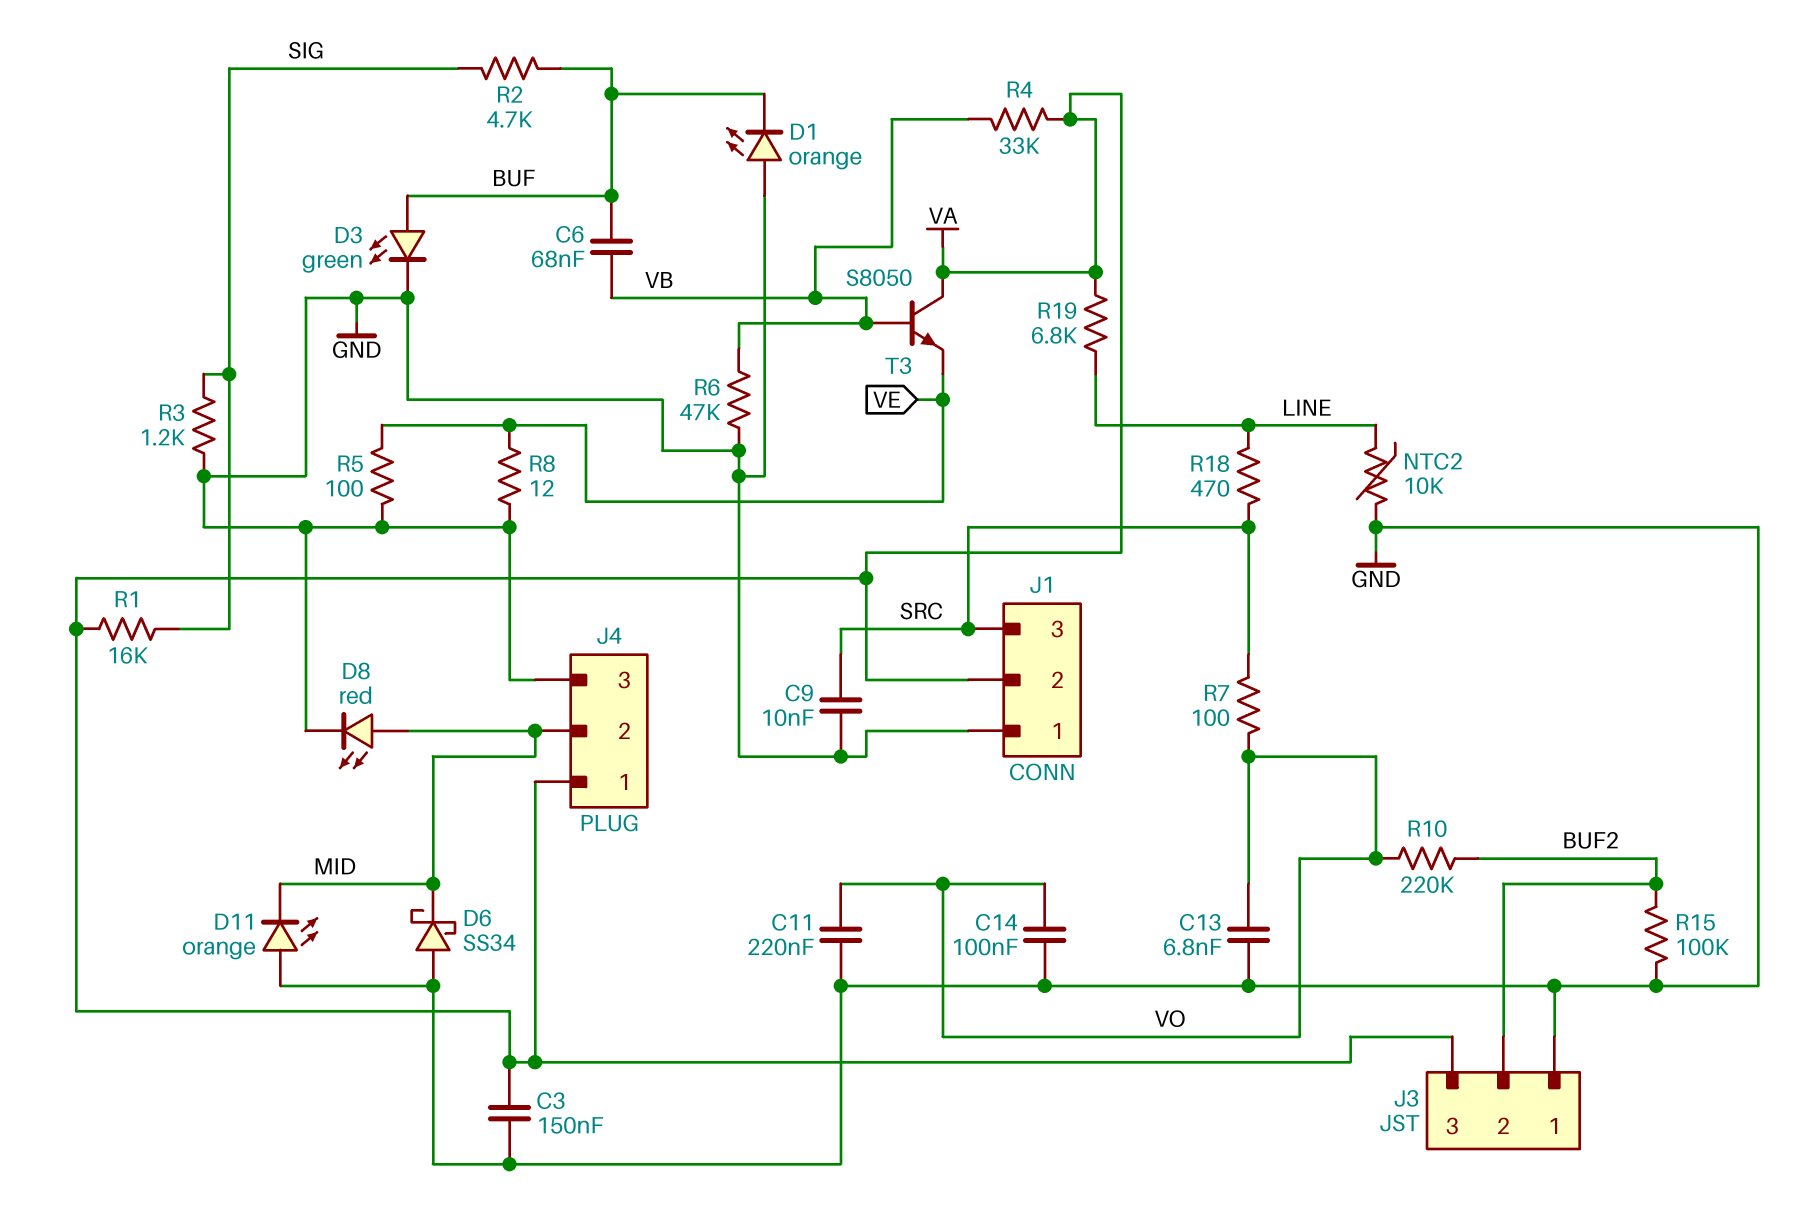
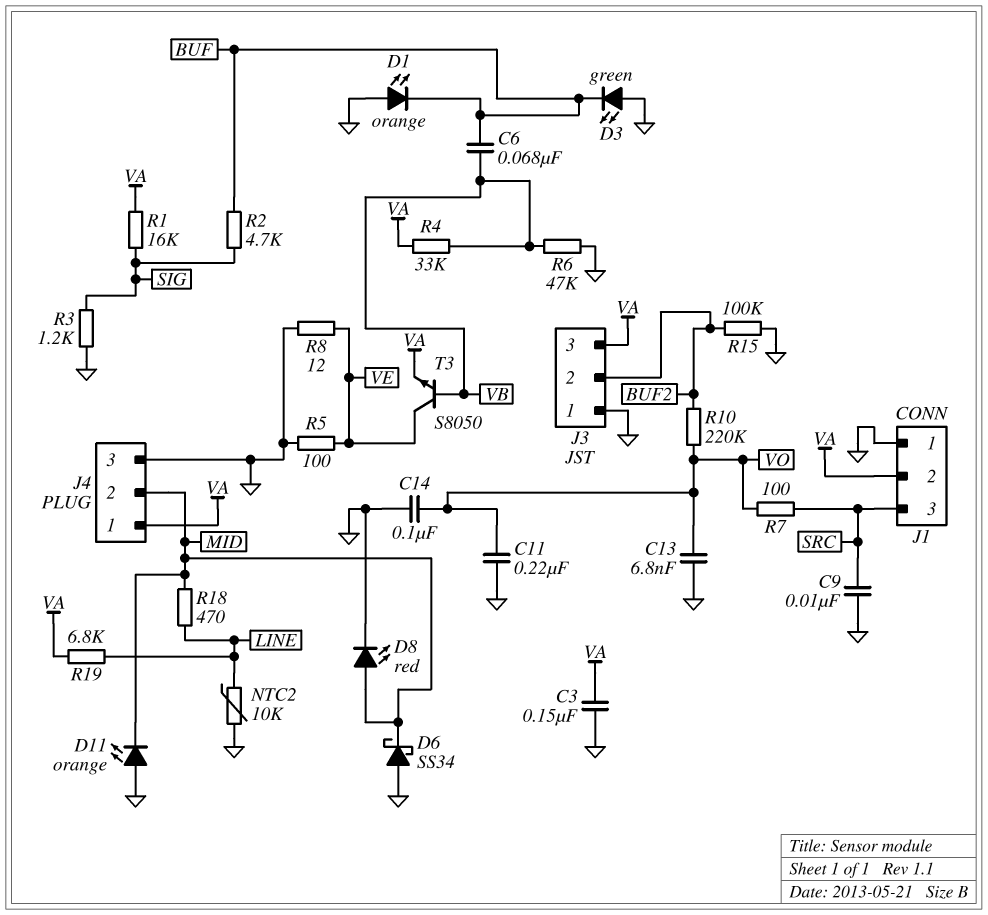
D3: LED green (A BUF, K GND) -> LED green (A GND, K BUF)
R18: 470 (LINE, SRC) -> 470 (LINE, MID)
T3: NPN S8050 (B VB, C VA, E VE) -> NPN S8050 (B VB, C VE, E VA)

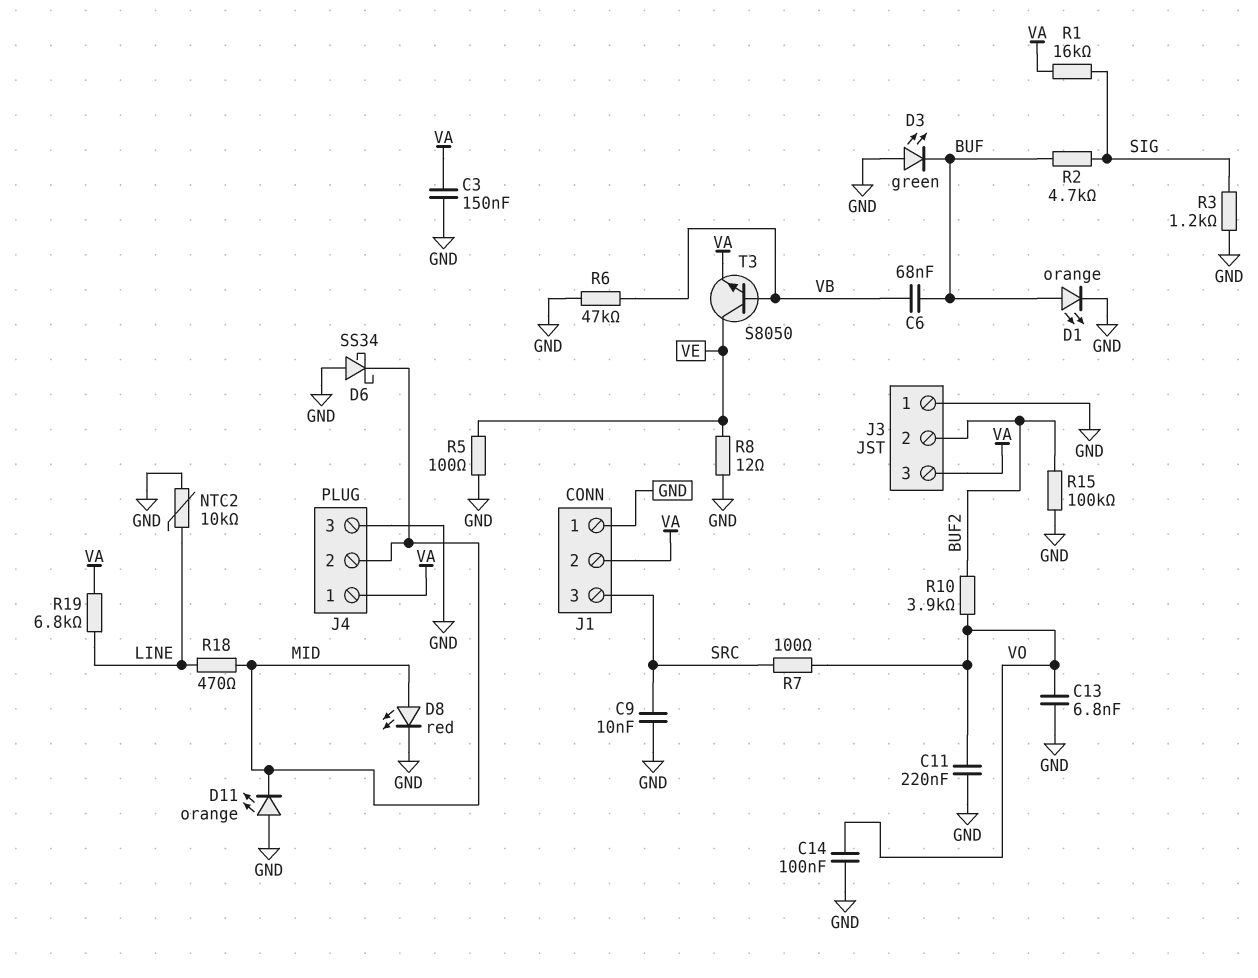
D1: LED orange (A GND, K BUF) -> LED orange (A BUF, K GND)
R4: 33k (VA, VB) -> none
R10: 220k (BUF2, VO) -> 3.9k (BUF2, VO)

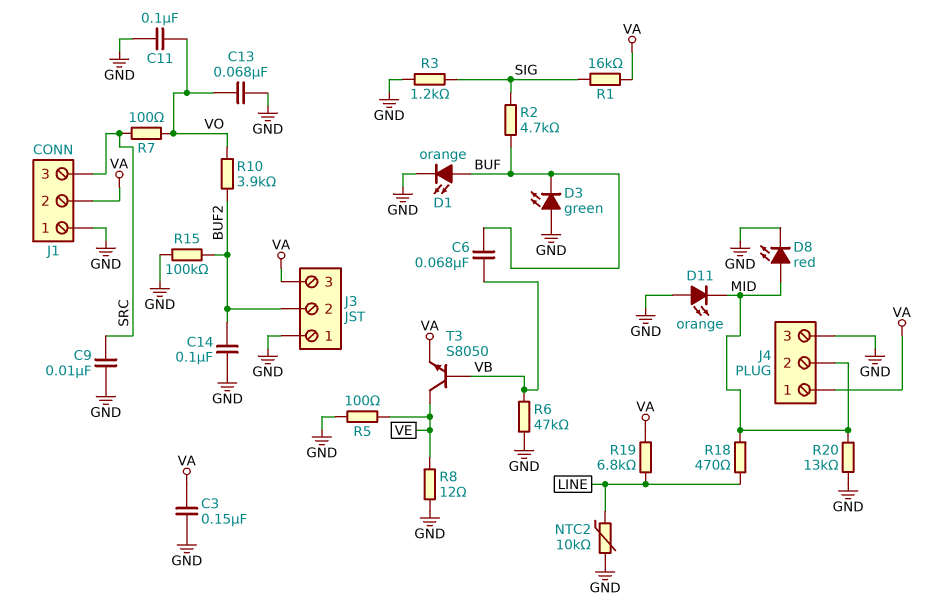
C11: 220nF (GND, VO) -> 100nF (GND, VO)
C13: 6.8nF (GND, VO) -> 68nF (GND, VO)
C14: 100nF (GND, VO) -> 100nF (BUF2, GND)
D6: schottky SS34 (A GND, K MID) -> none
R20: none -> 13k (GND, MID)

